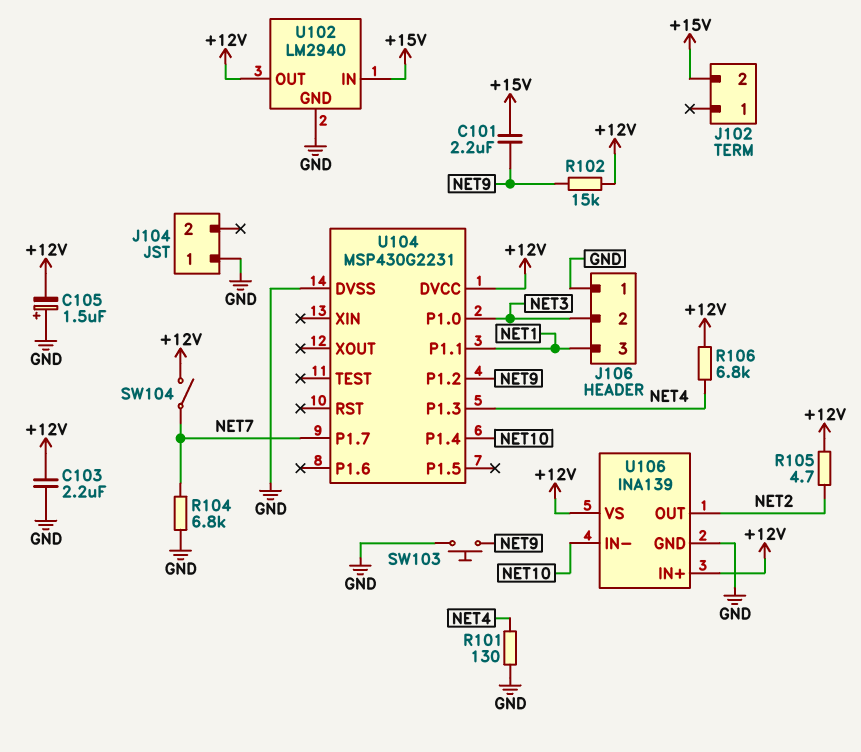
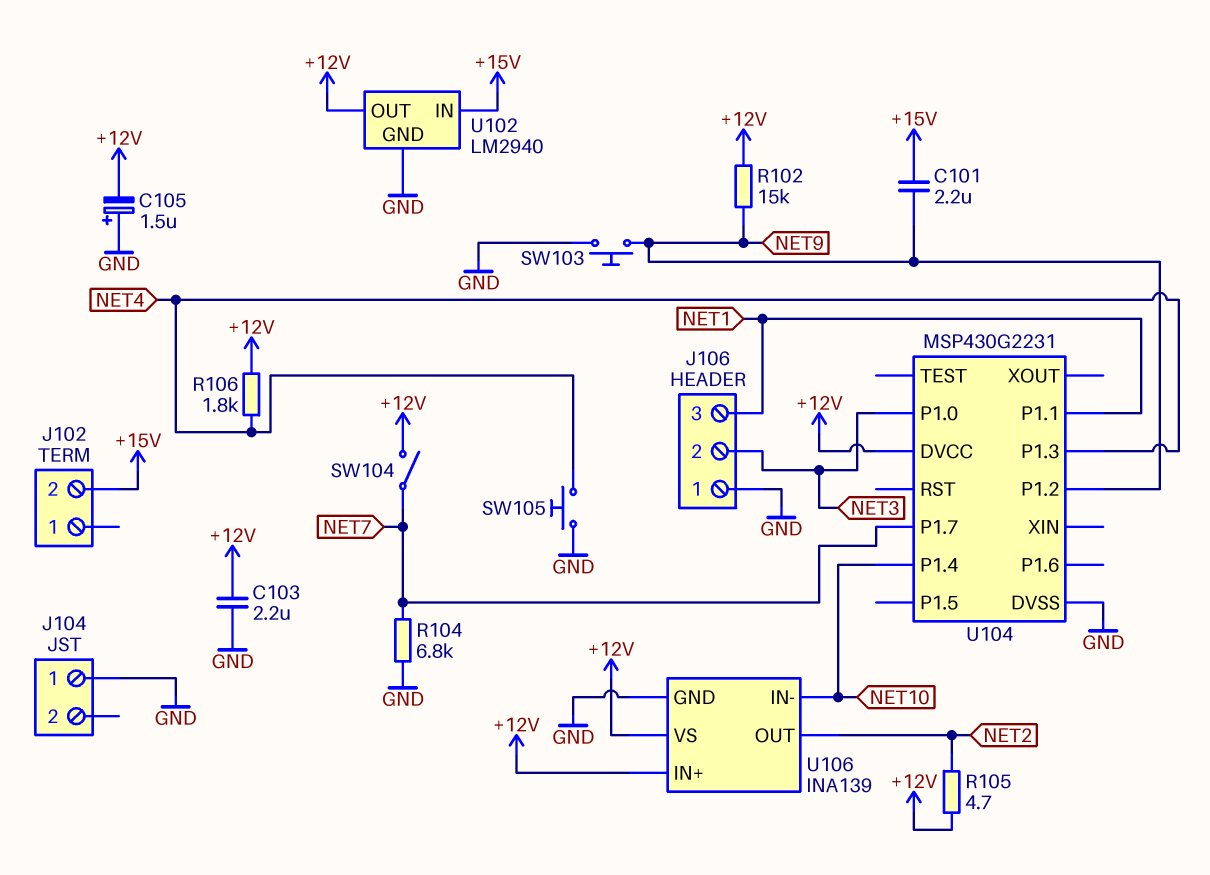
R101: 130 (GND, NET4) -> none
R106: 6.8k (+12V, NET4) -> 1.8k (+12V, NET4)
SW105: none -> button (GND, NET4)

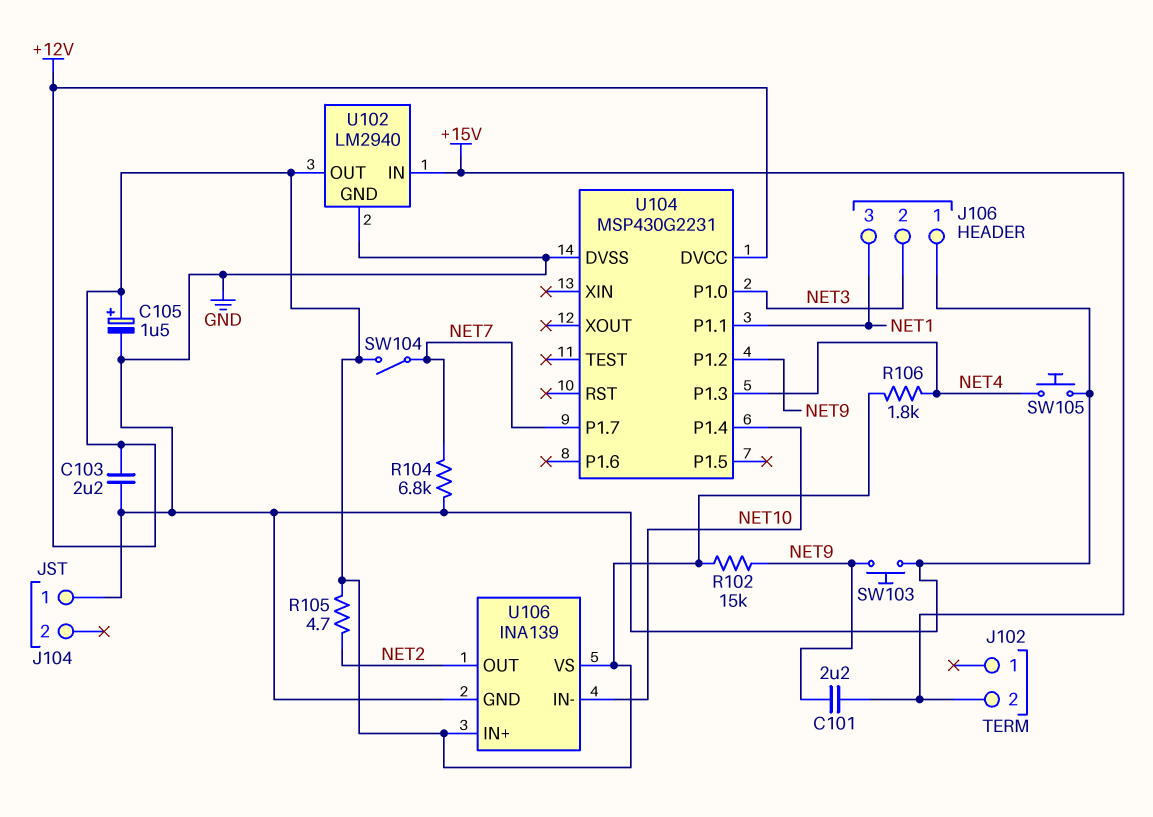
C105: 1.5uF (plus GND, minus +12V) -> 1.5uF (plus +12V, minus GND)

